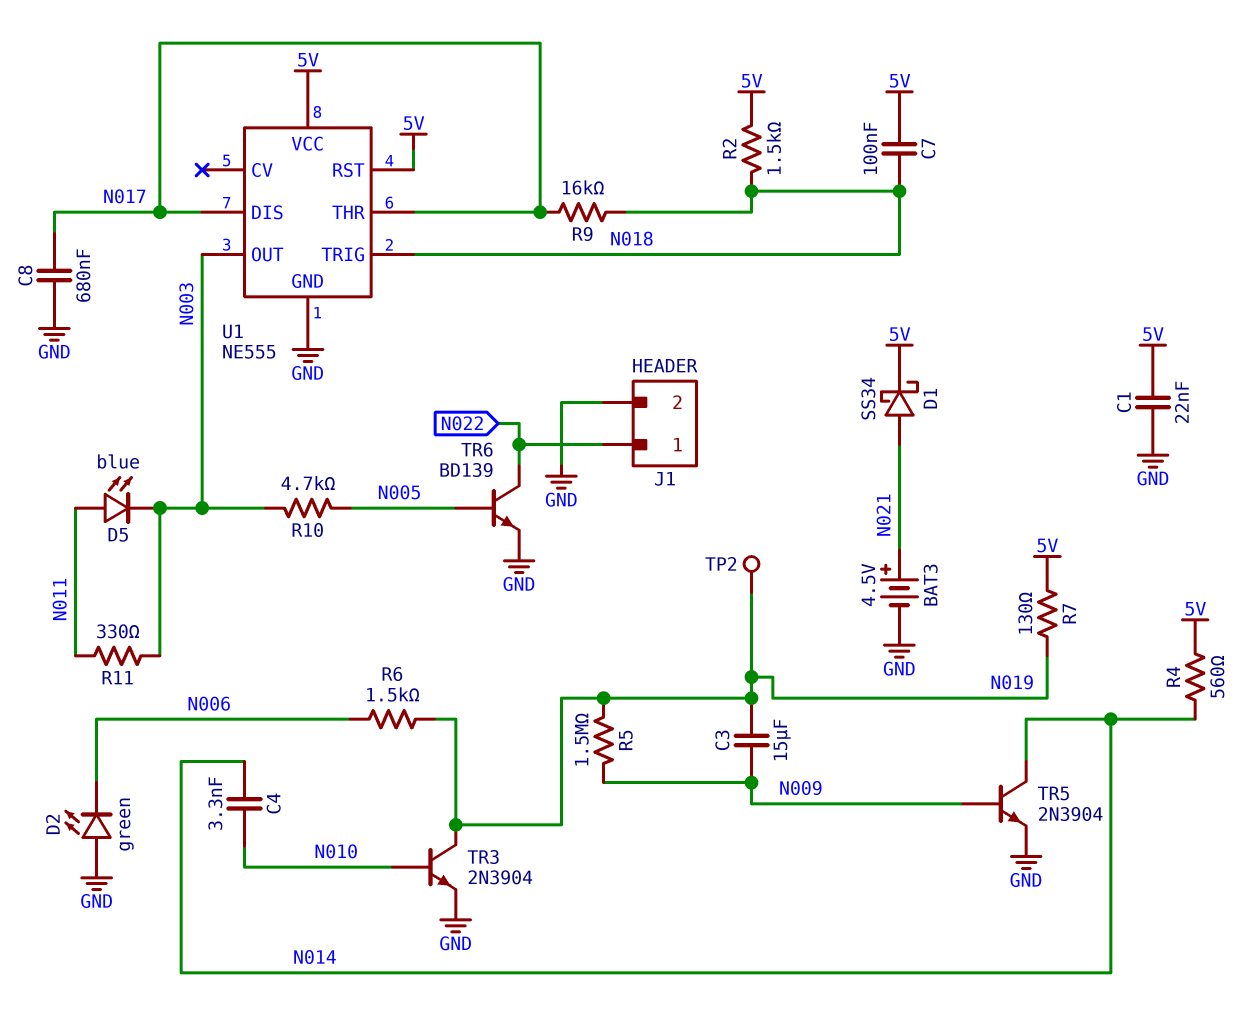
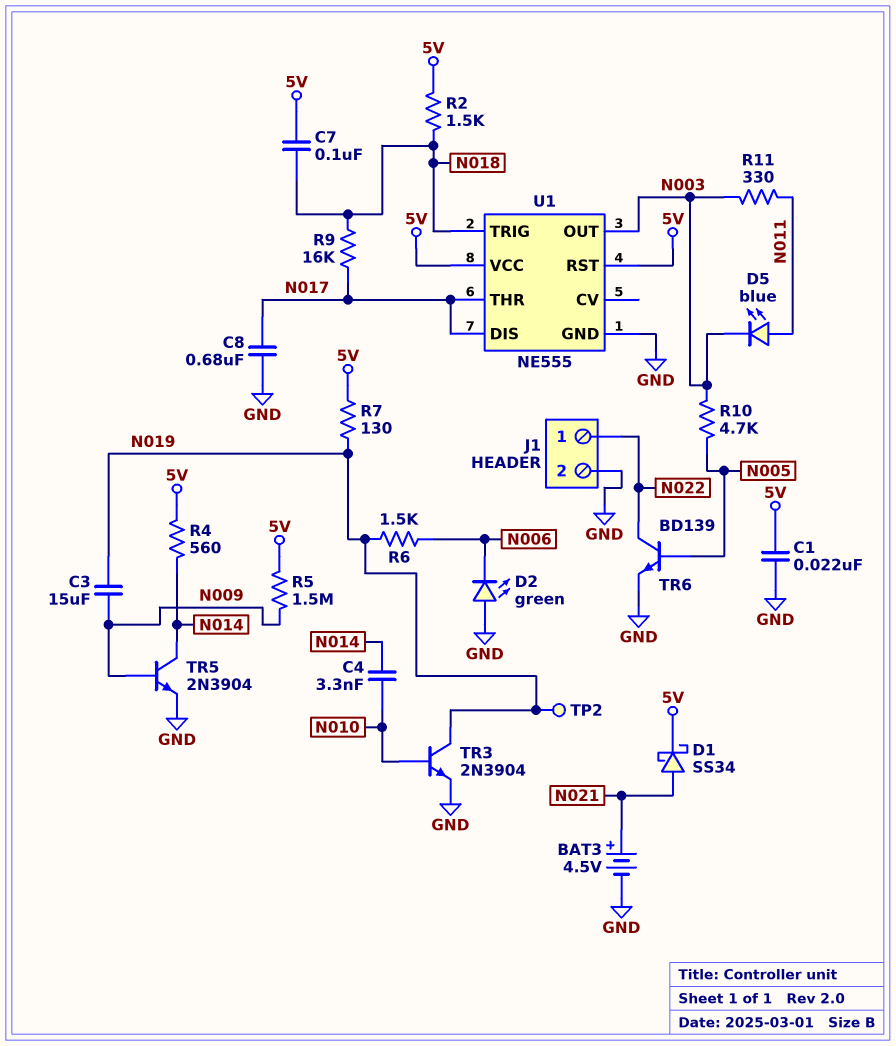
R5: 1.5M (N009, N019) -> 1.5M (5V, N009)

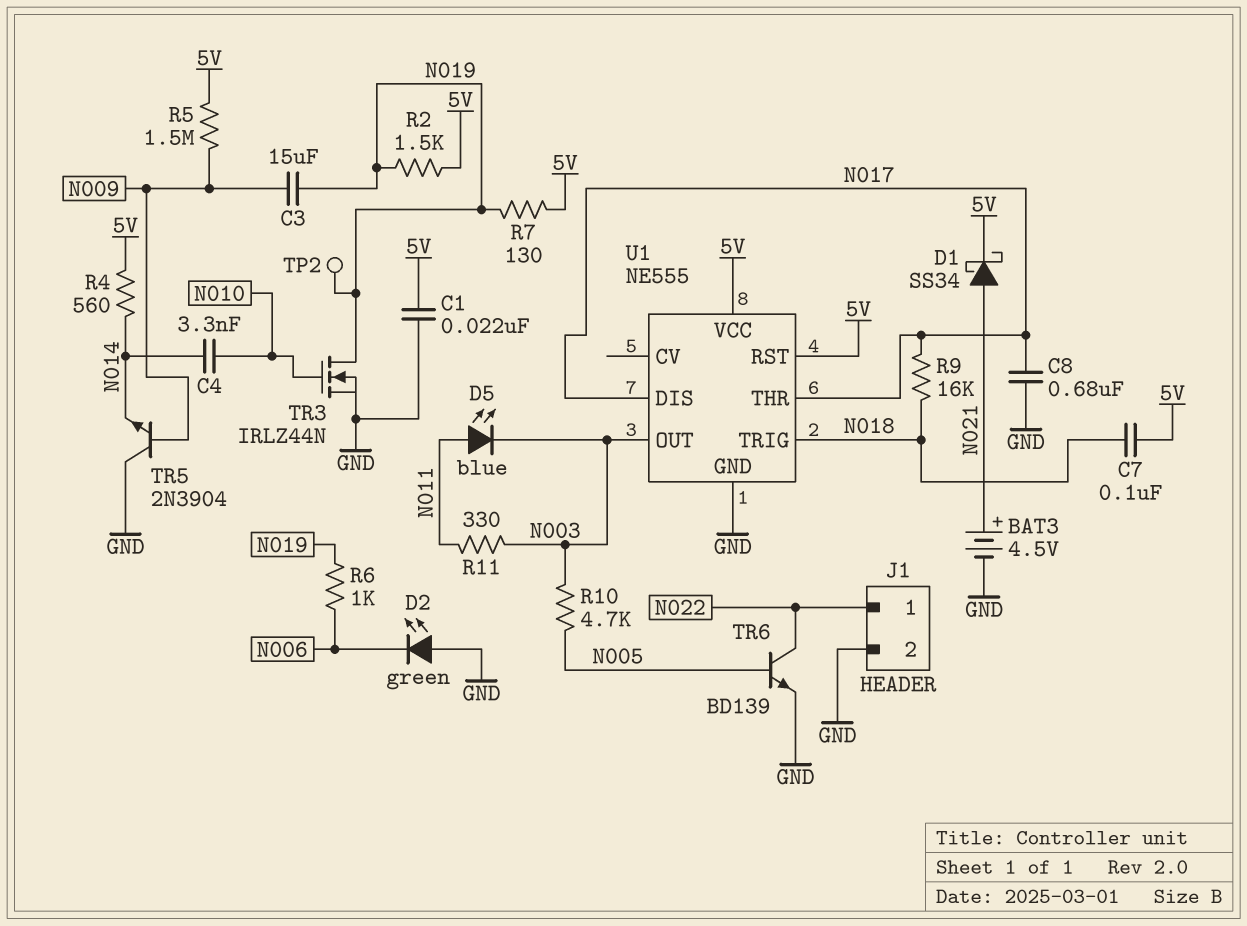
R2: 1.5k (5V, N018) -> 1.5k (5V, N019)
R6: 1.5k (N006, N019) -> 1k (N006, N019)
TR3: NPN 2N3904 (B N010, C N019, E GND) -> NMOS IRLZ44N (G N010, D N019, S GND)
TR5: NPN 2N3904 (B N009, C N014, E GND) -> NPN 2N3904 (B N009, C GND, E N014)

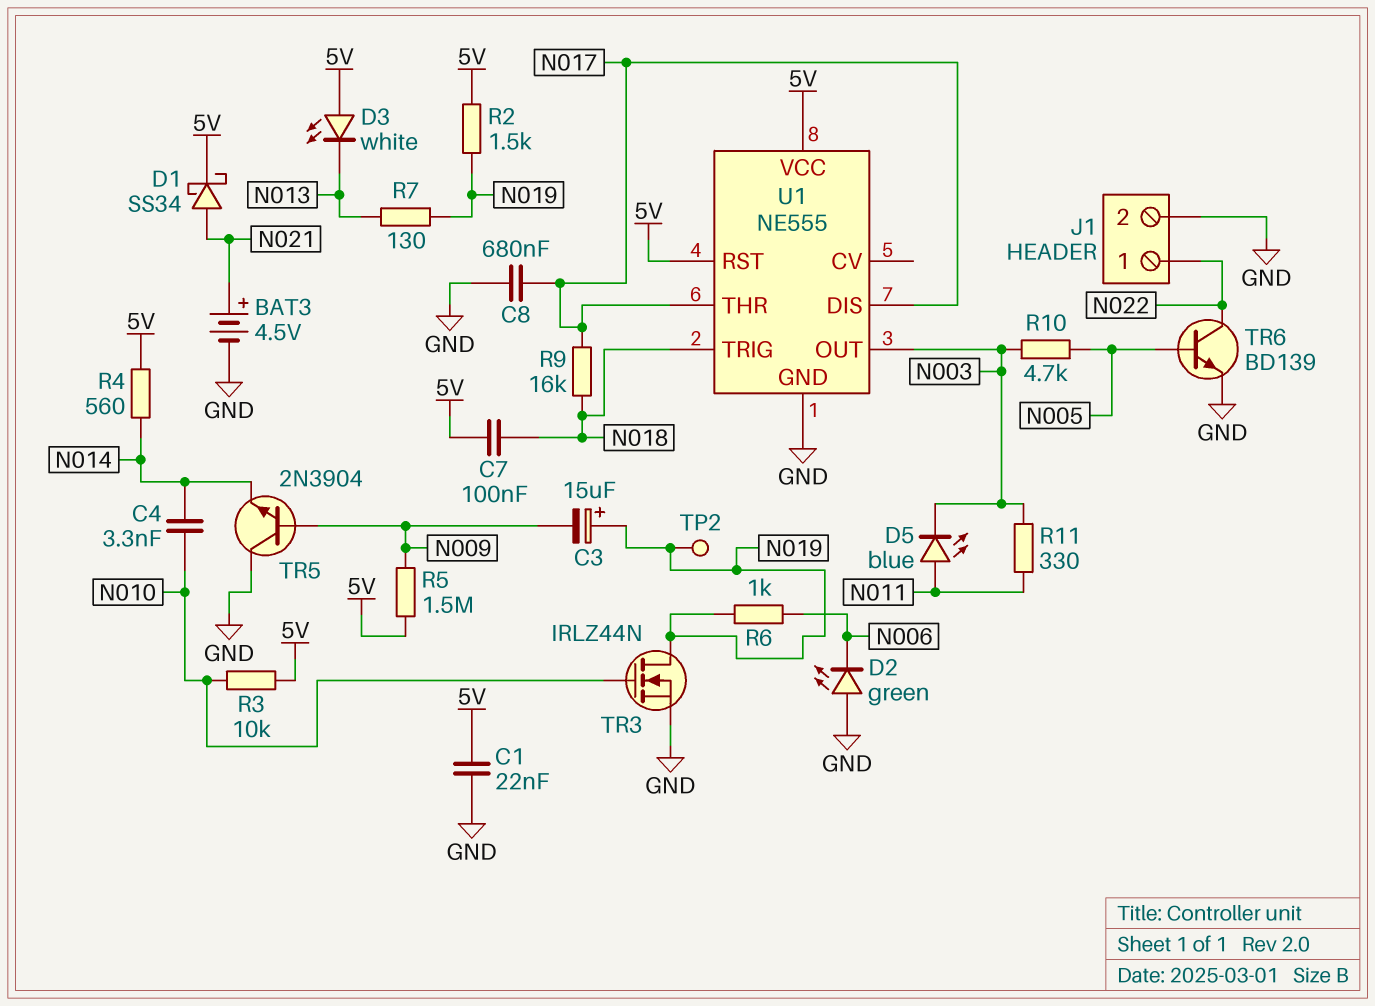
C3: 15uF (N009, N019) -> 15uF (plus N019, minus N009)
D3: none -> LED white (A 5V, K N013)
R3: none -> 10k (5V, N010)
R7: 130 (5V, N019) -> 130 (N013, N019)

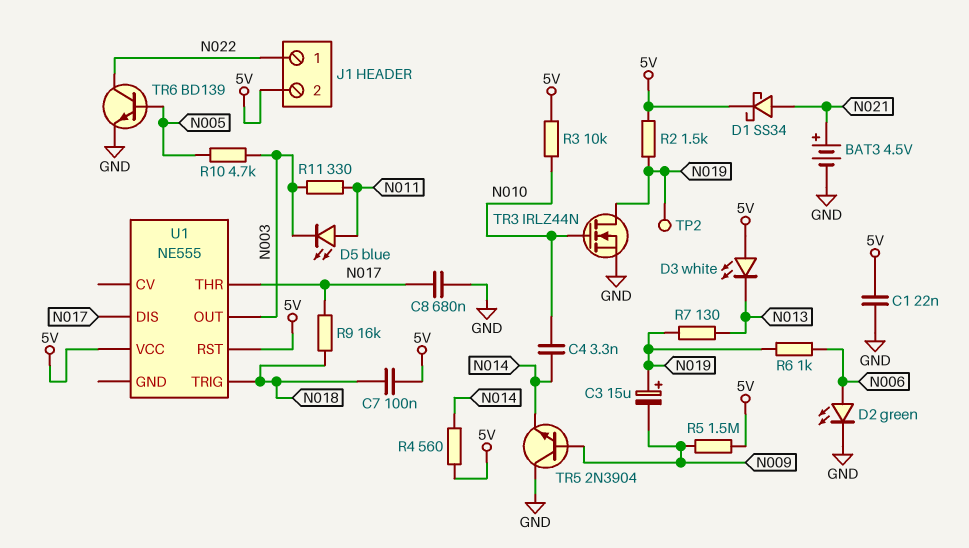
D2: LED green (A GND, K N006) -> LED green (A N006, K GND)
J1 pin 2: GND -> 5V
U1 pin GND: GND -> none

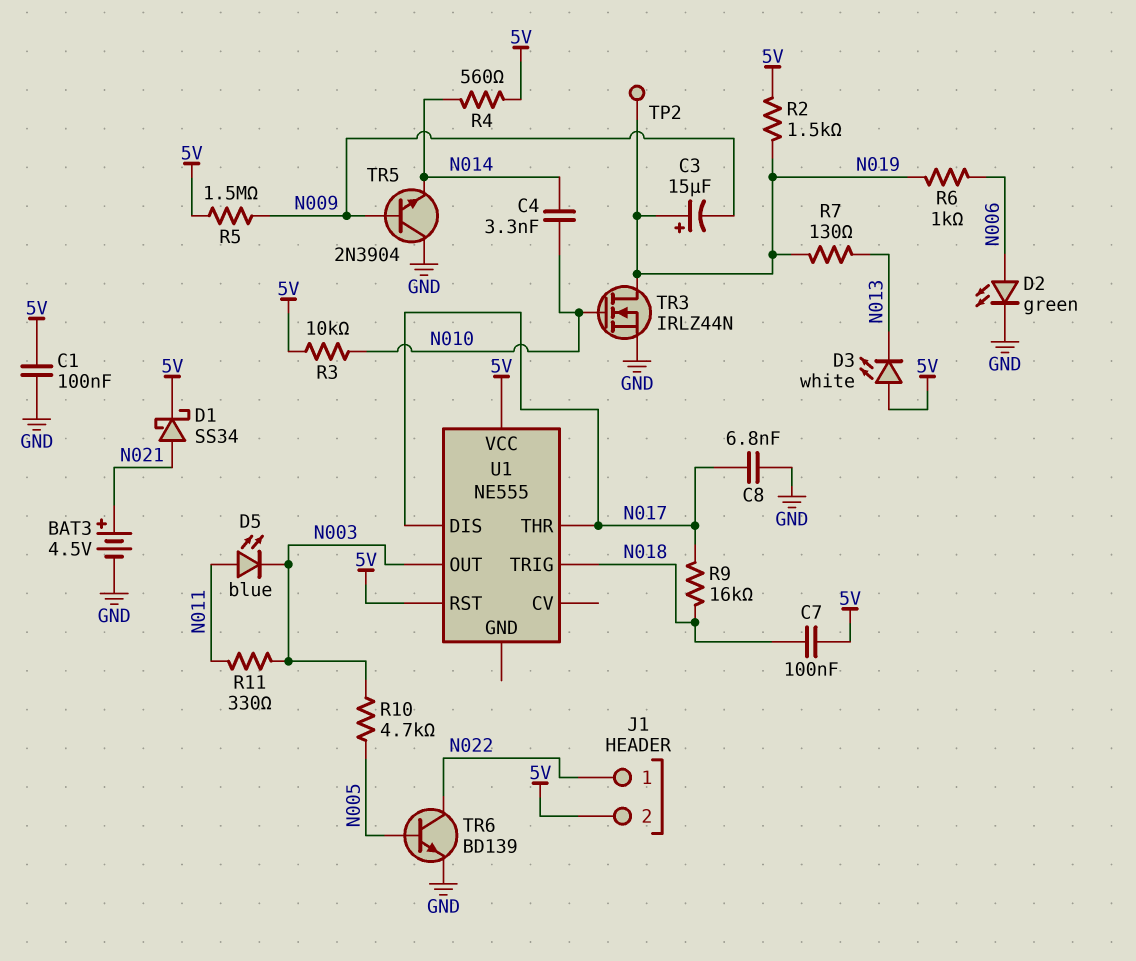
C1: 22nF (5V, GND) -> 100nF (5V, GND)
C8: 680nF (GND, N017) -> 6.8nF (GND, N017)

